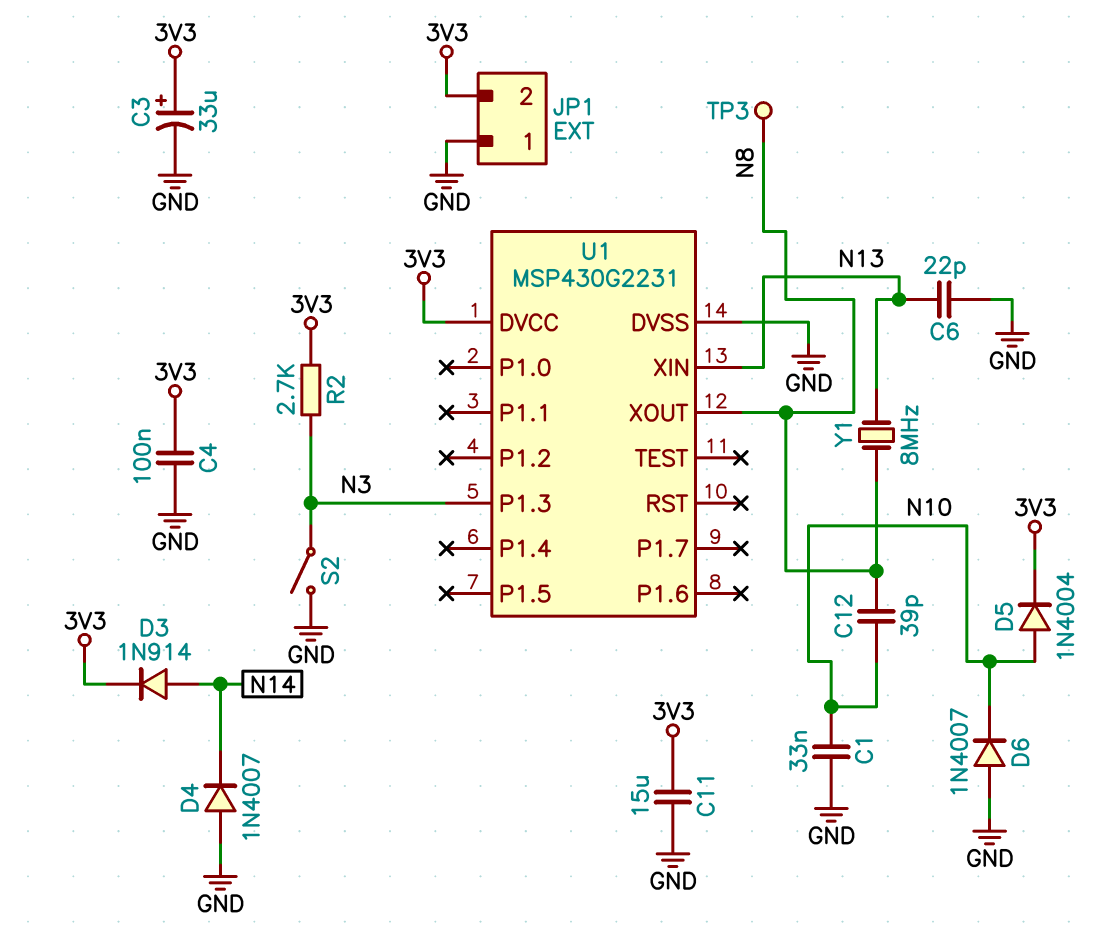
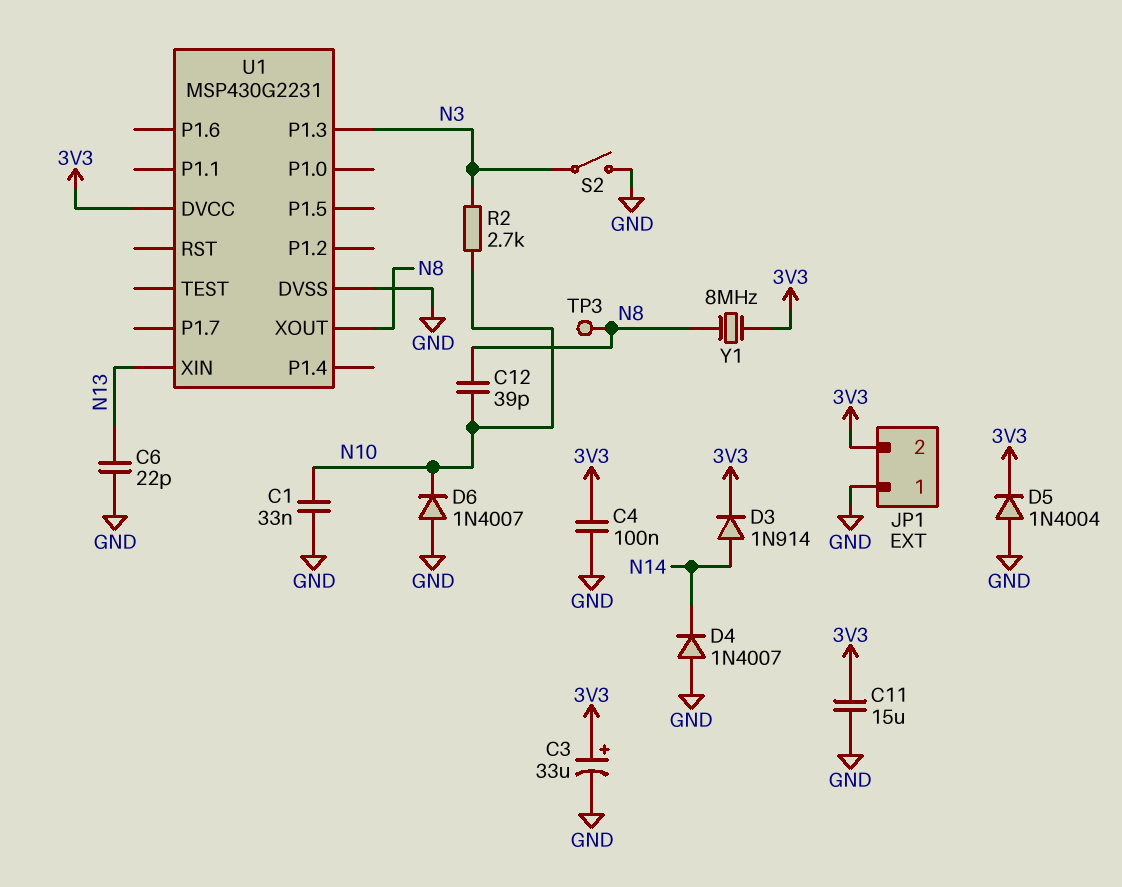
D5: diode 1N4004 (A N10, K 3V3) -> diode 1N4004 (A GND, K 3V3)
R2: 2.7k (3V3, N3) -> 2.7k (N3, N10)
Y1: 8MHz (N8, N13) -> 8MHz (3V3, N8)

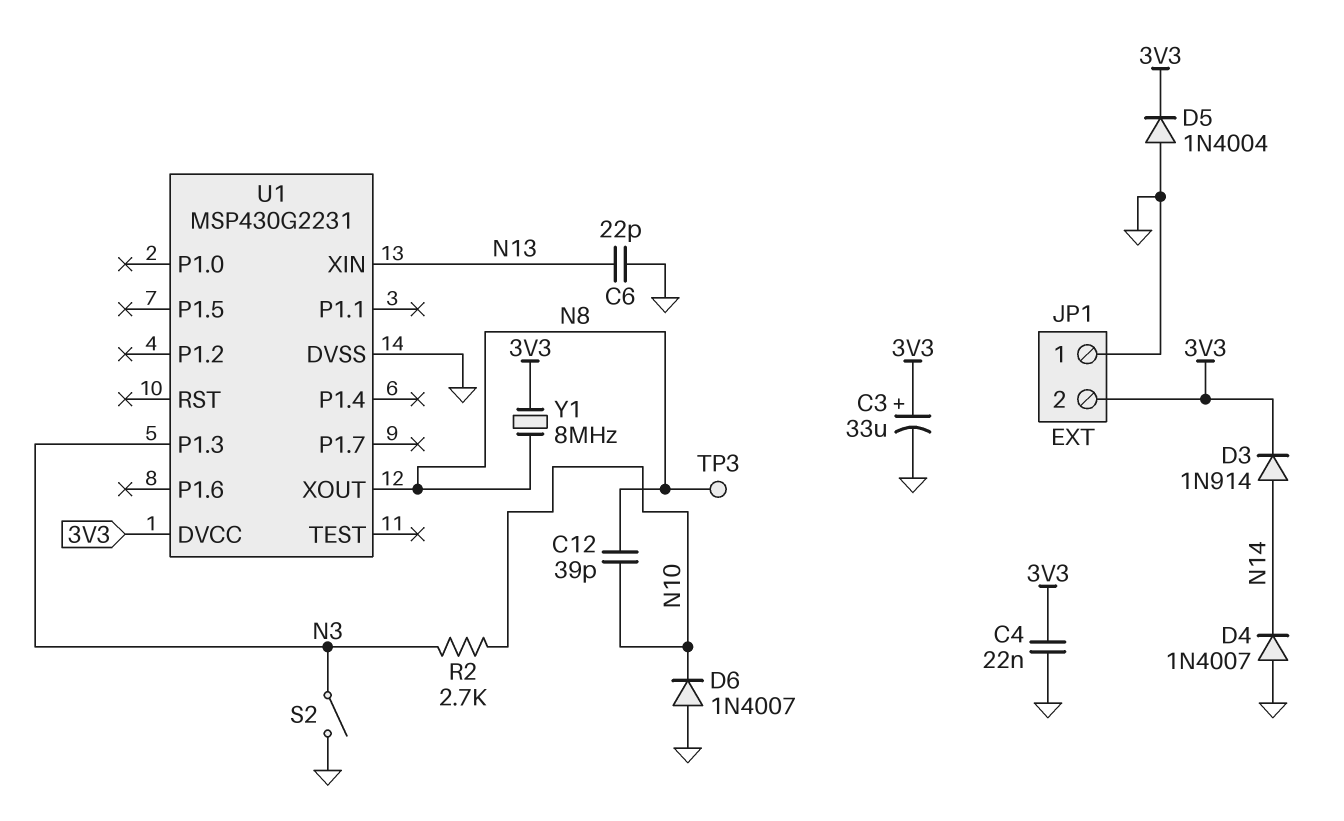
C1: 33nF (GND, N10) -> none
C4: 100nF (3V3, GND) -> 22nF (3V3, GND)
C11: 15uF (3V3, GND) -> none

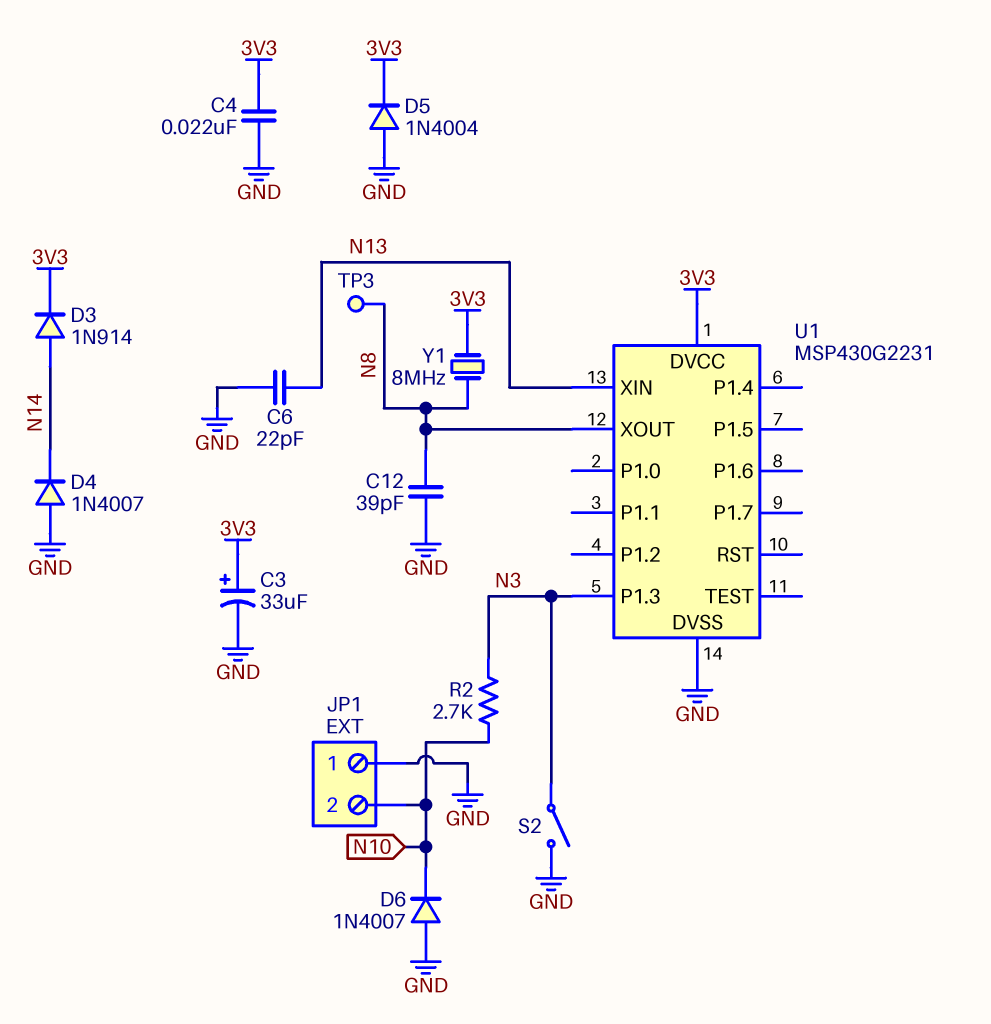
C12: 39pF (N8, N10) -> 39pF (GND, N8)
JP1 pin 2: 3V3 -> N10

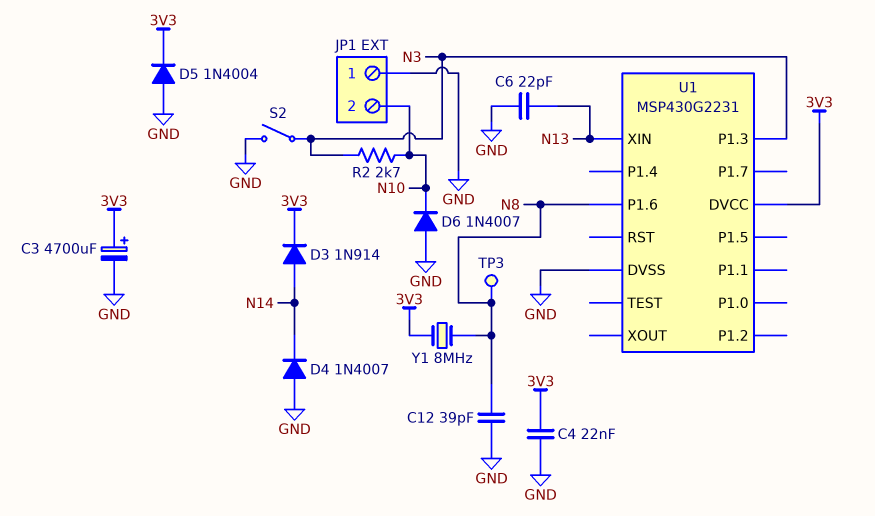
C3: 33uF (plus 3V3, minus GND) -> 4700uF (plus 3V3, minus GND)
U1 pin P1.6: none -> N8
U1 pin XOUT: N8 -> none

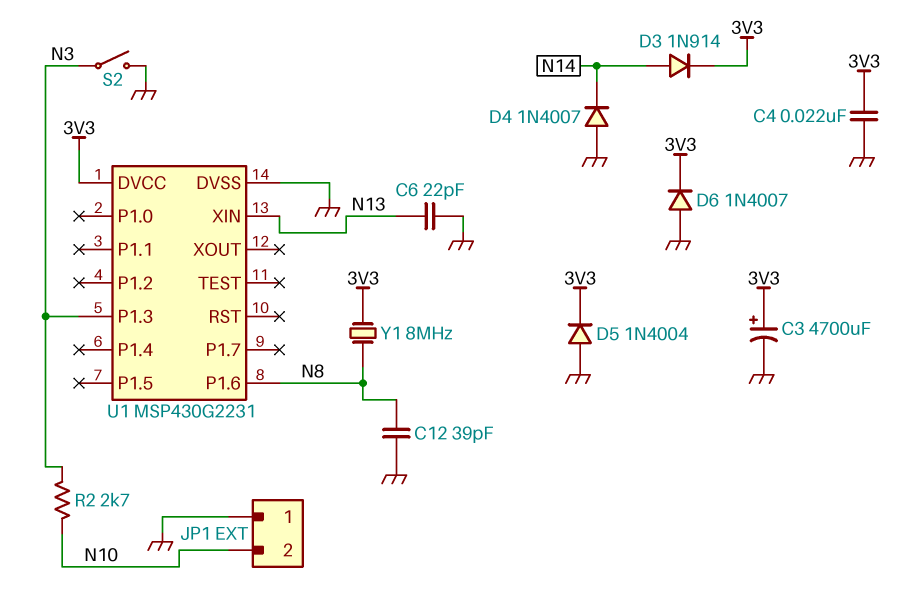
D6: diode 1N4007 (A GND, K N10) -> diode 1N4007 (A GND, K 3V3)
TP3: test point (N8) -> none

